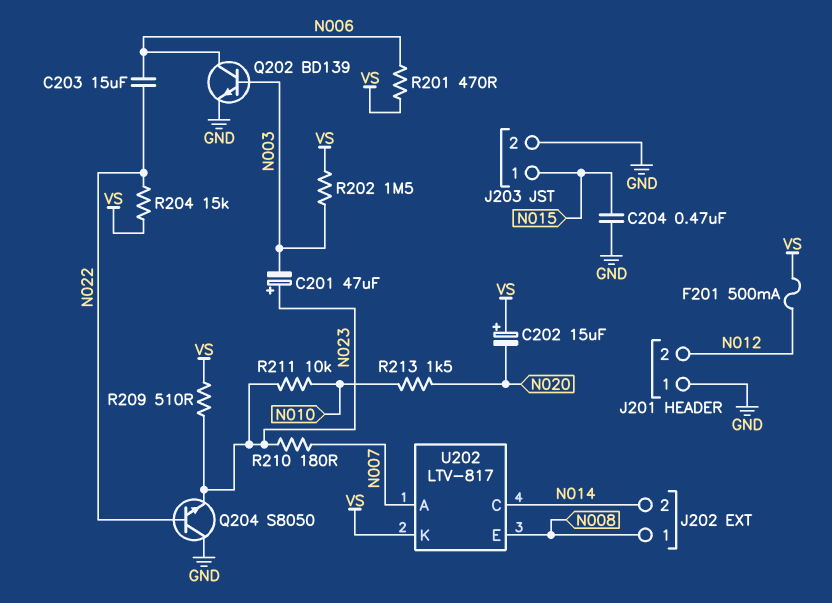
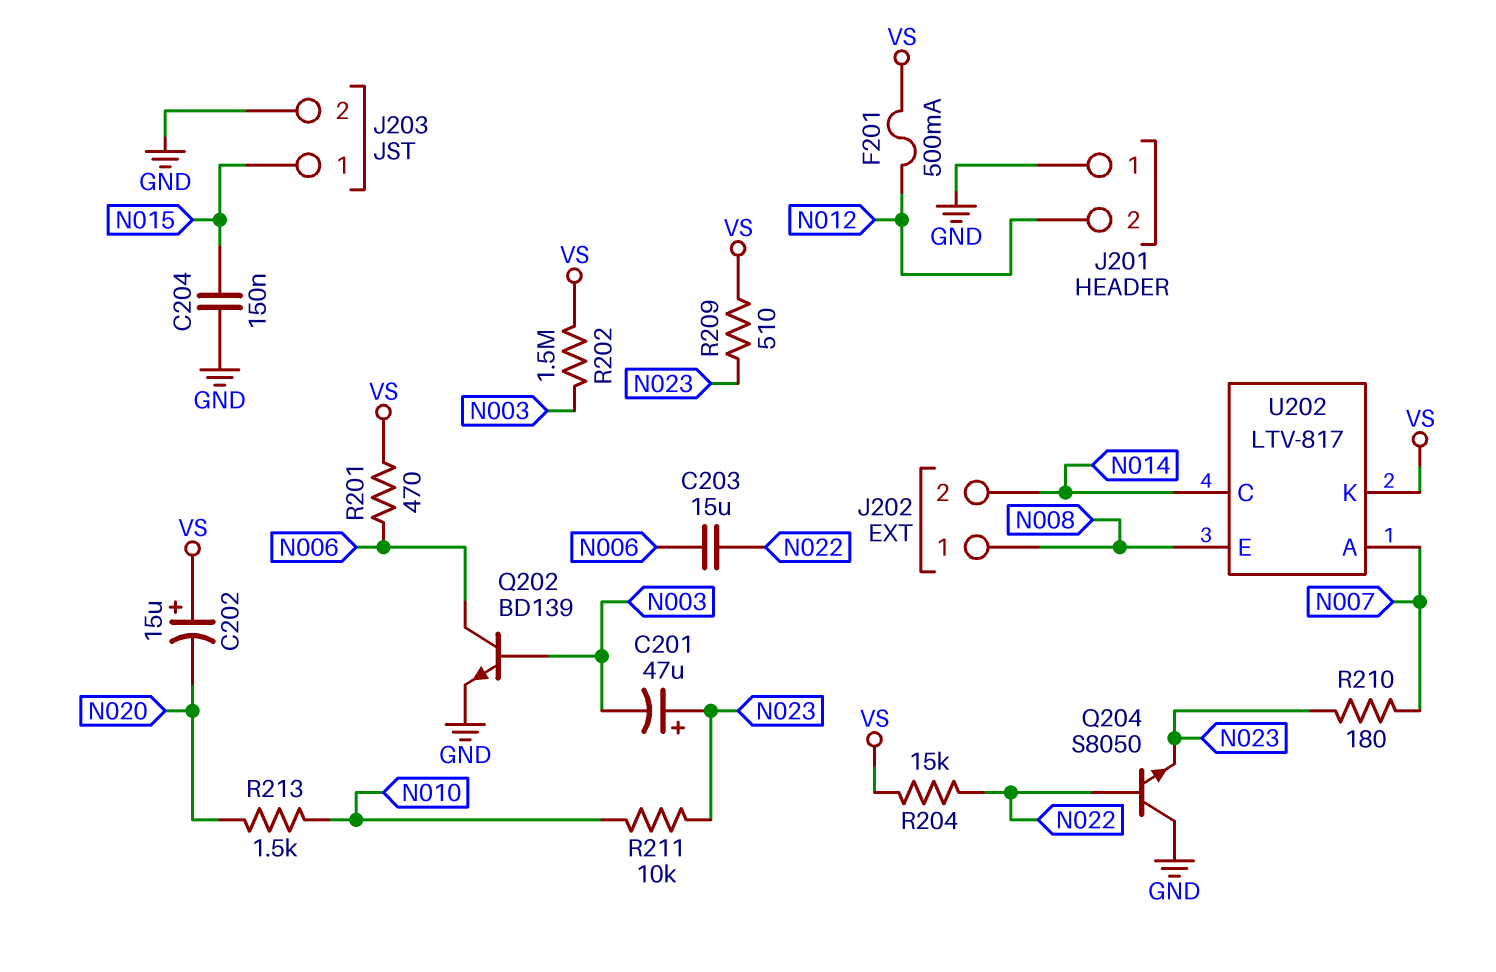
C204: 470nF (GND, N015) -> 150nF (GND, N015)

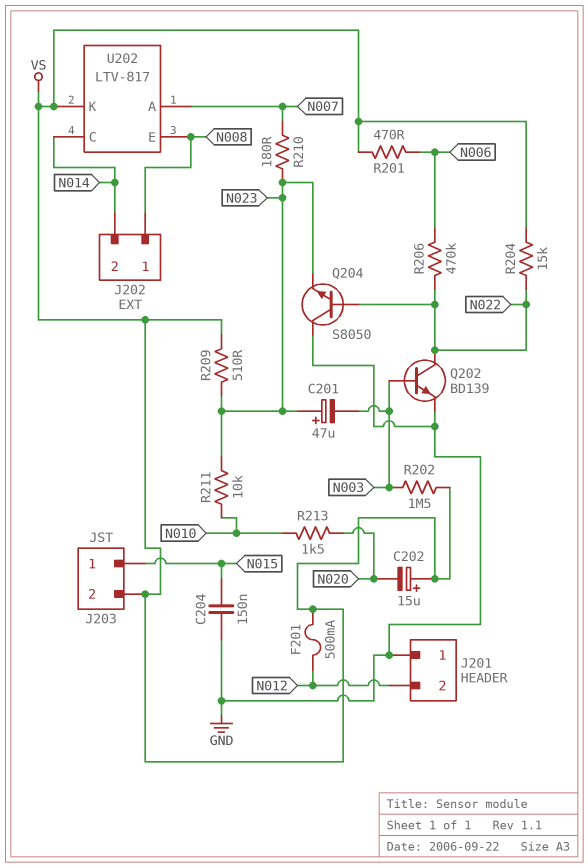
C203: 15uF (N006, N022) -> none
J203 pin 2: GND -> VS
Q202: NPN BD139 (B N003, C N006, E GND) -> NPN BD139 (B N003, C N022, E GND)
R206: none -> 470k (N006, N022)

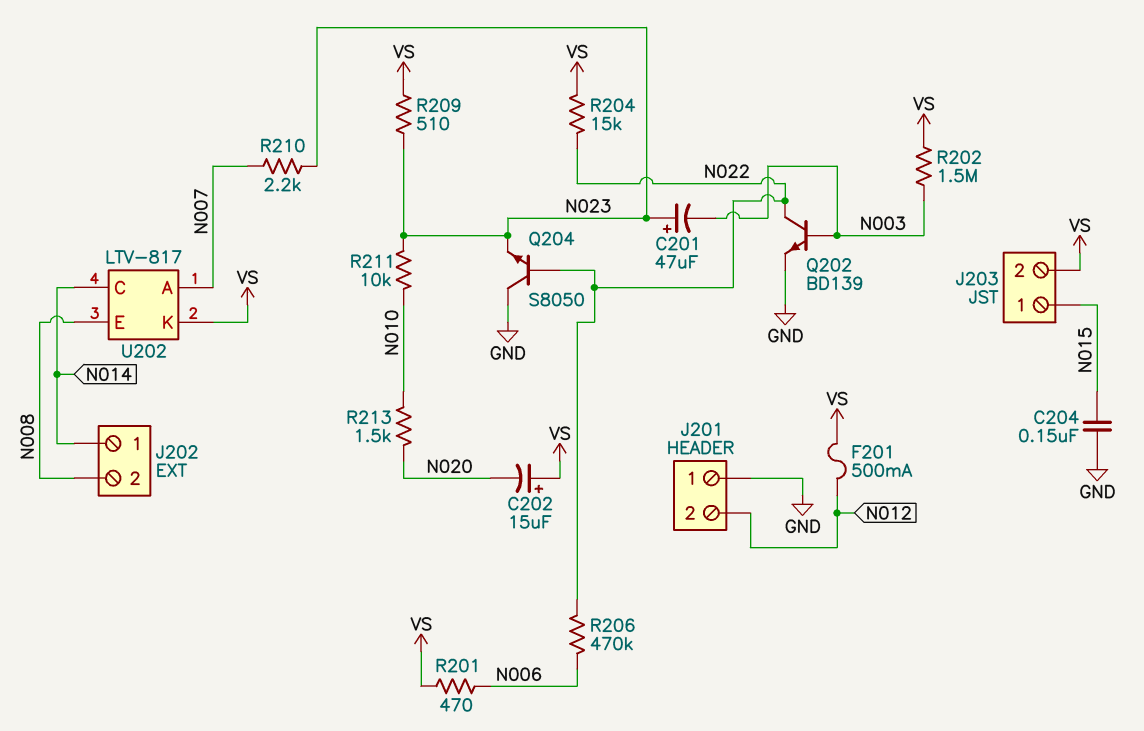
J202 pin 1: N008 -> N014
J202 pin 2: N014 -> N008
R210: 180 (N007, N023) -> 2.2k (N007, N023)

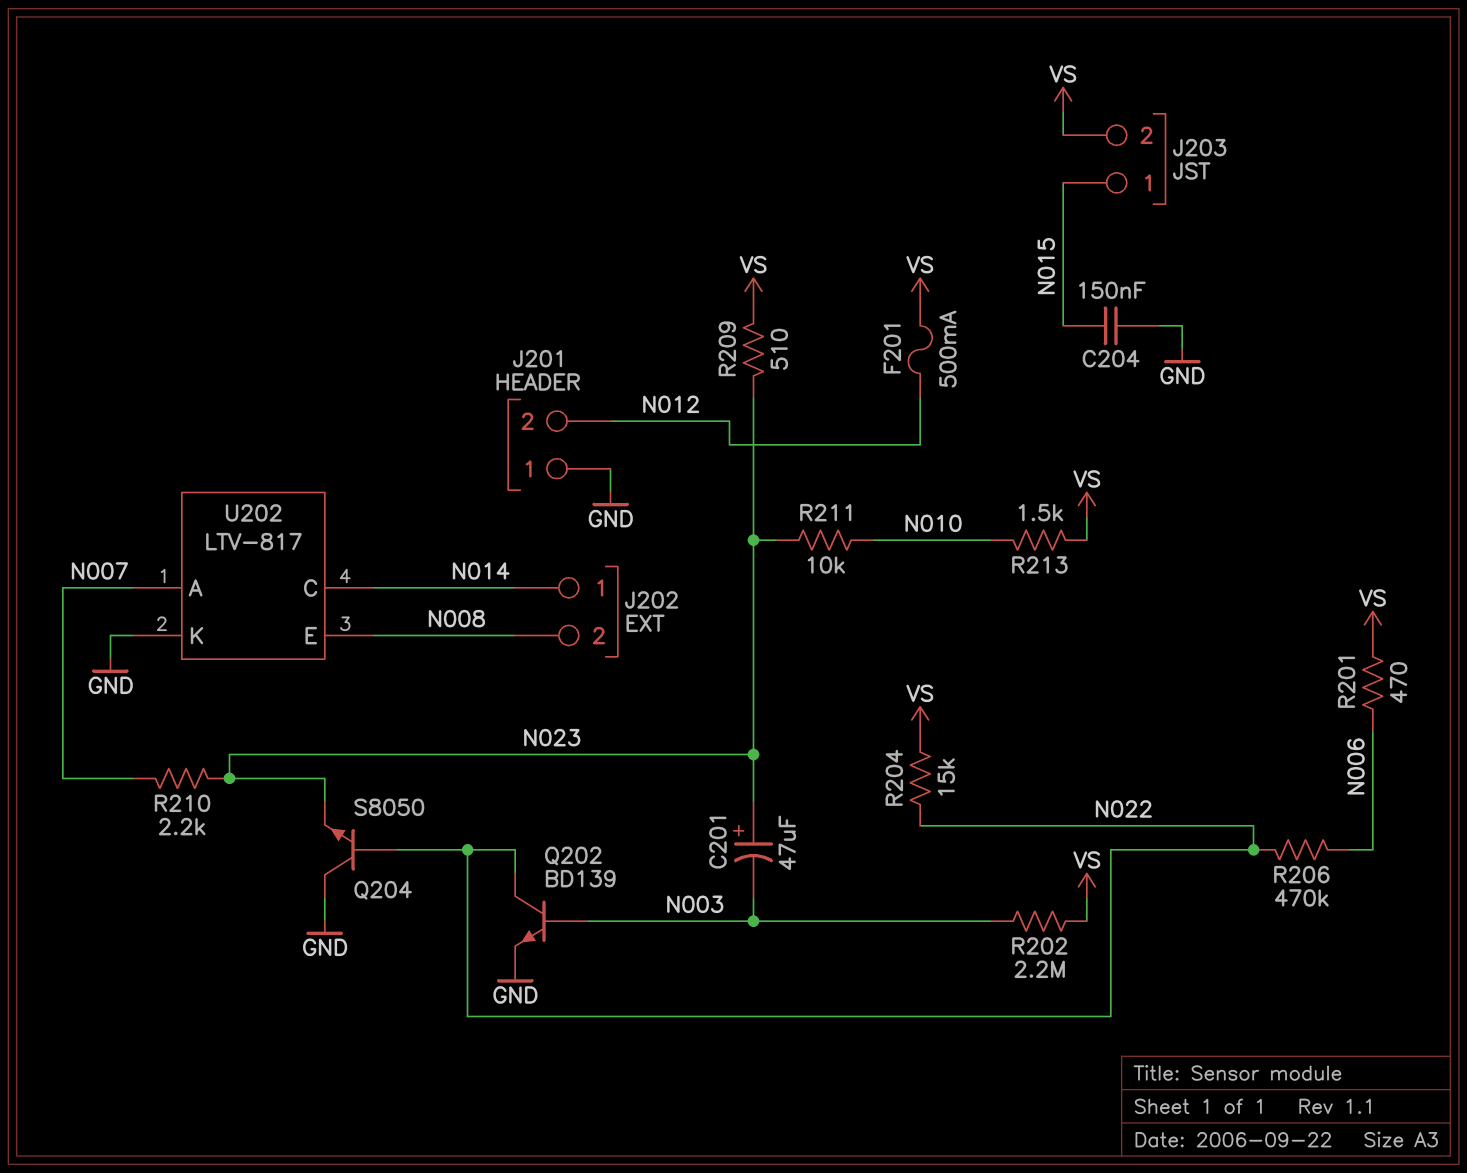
C202: 15uF (plus VS, minus N020) -> none
R202: 1.5M (N003, VS) -> 2.2M (N003, VS)
R213: 1.5k (N010, N020) -> 1.5k (N010, VS)
U202 pin K: VS -> GND

